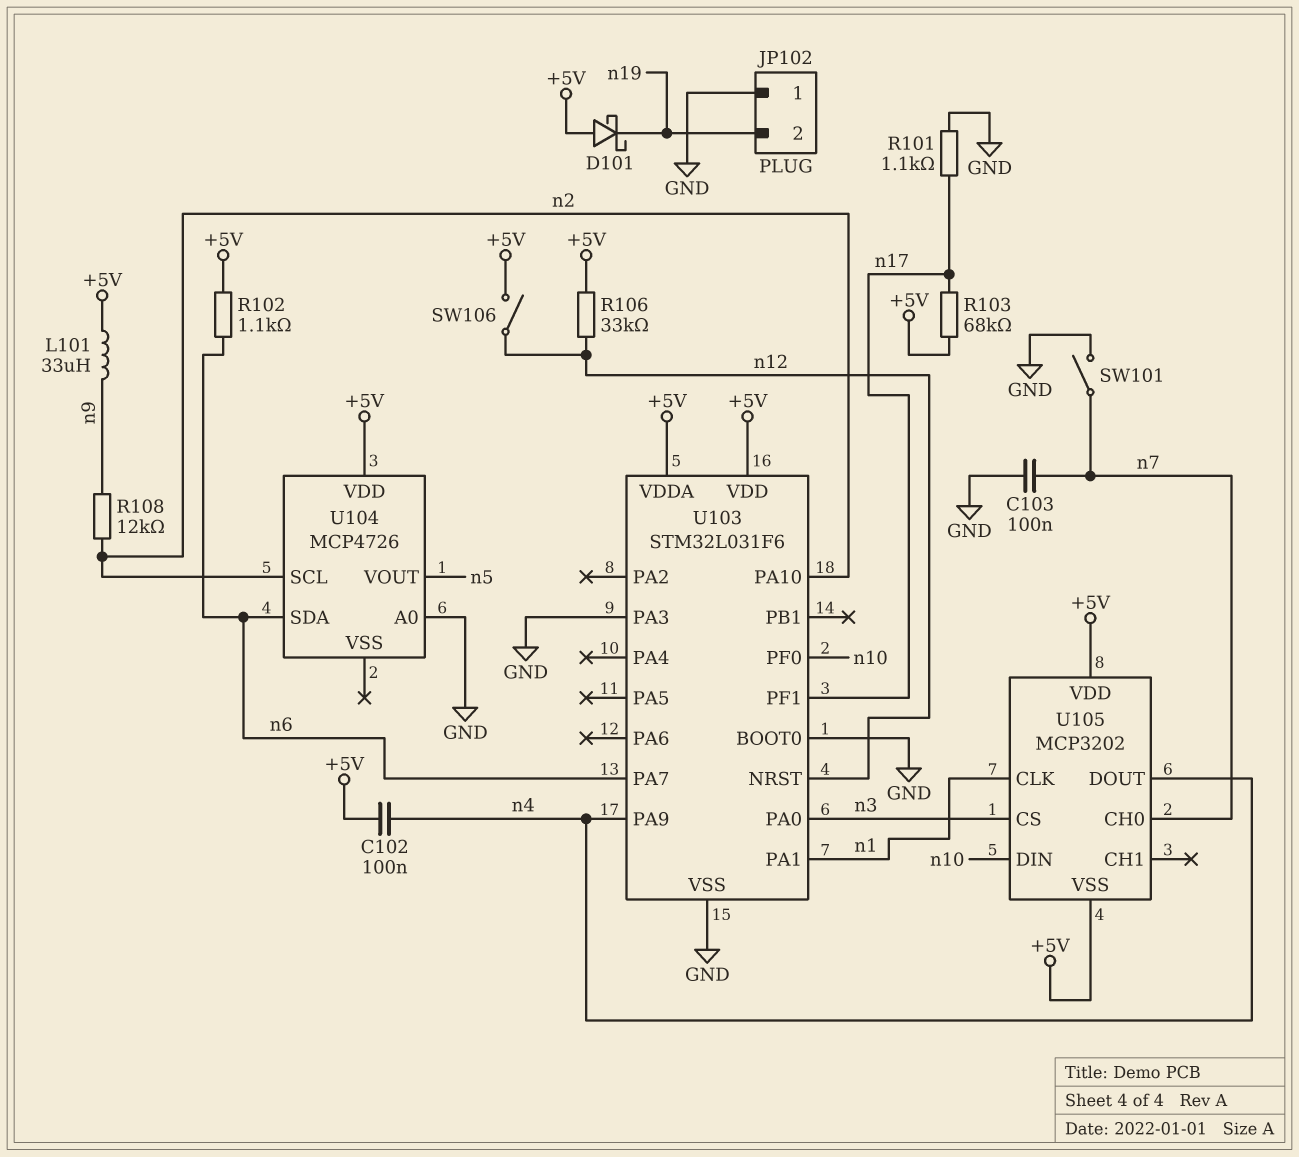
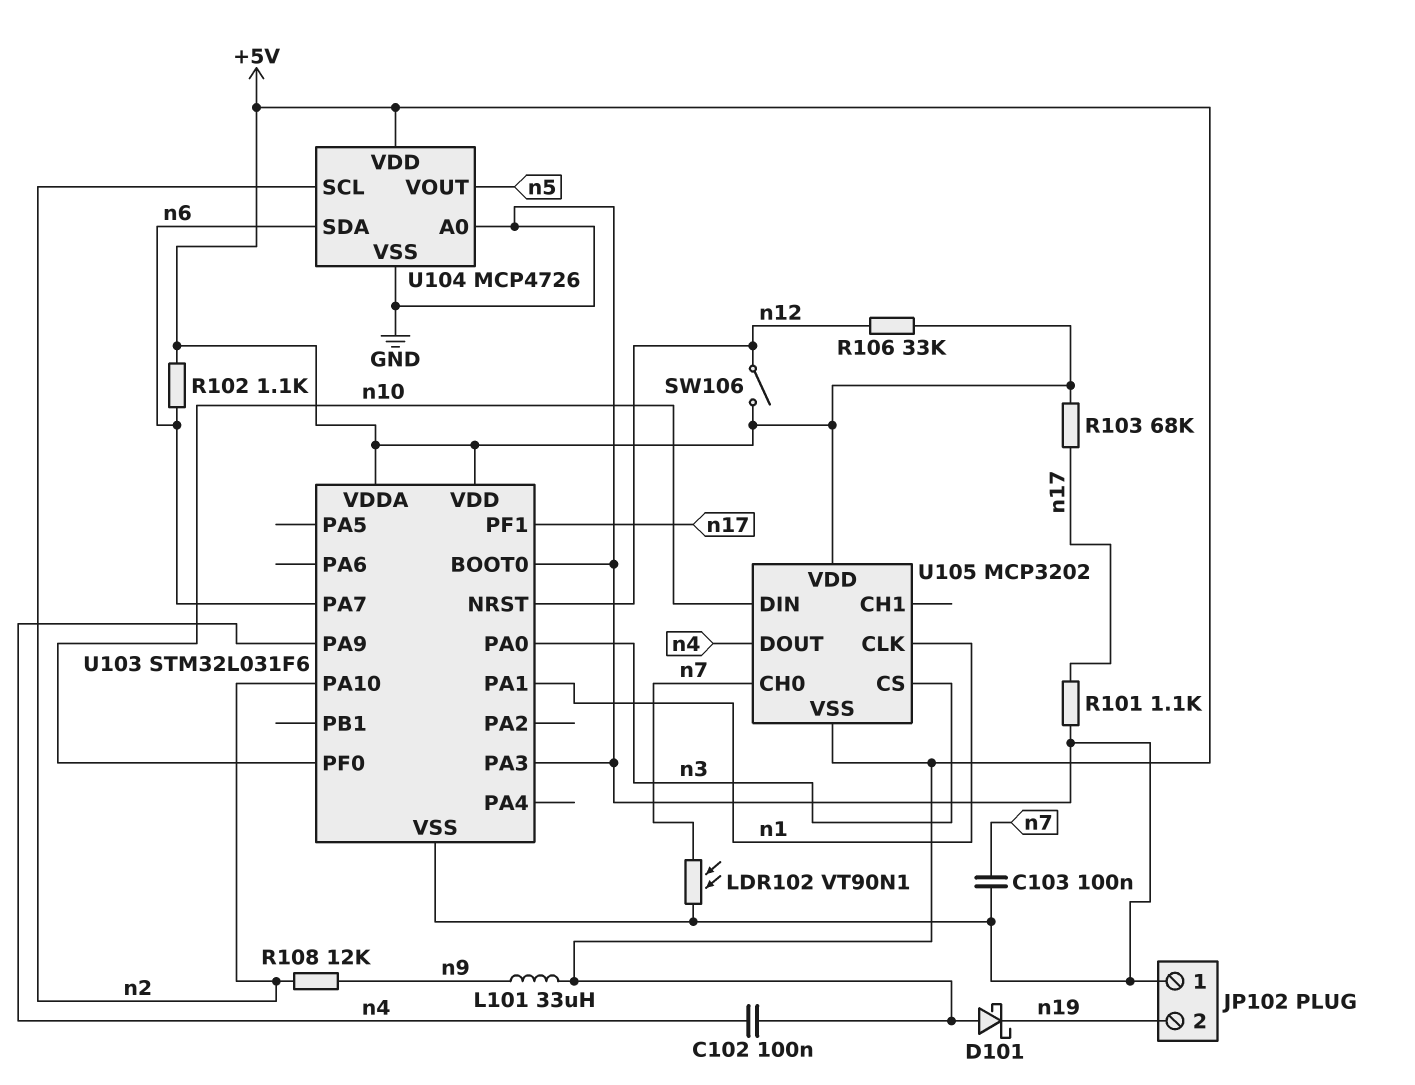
LDR102: none -> VT90N1 (GND, n7)
SW101: switch (GND, n7) -> none
U104 pin VSS: none -> GND

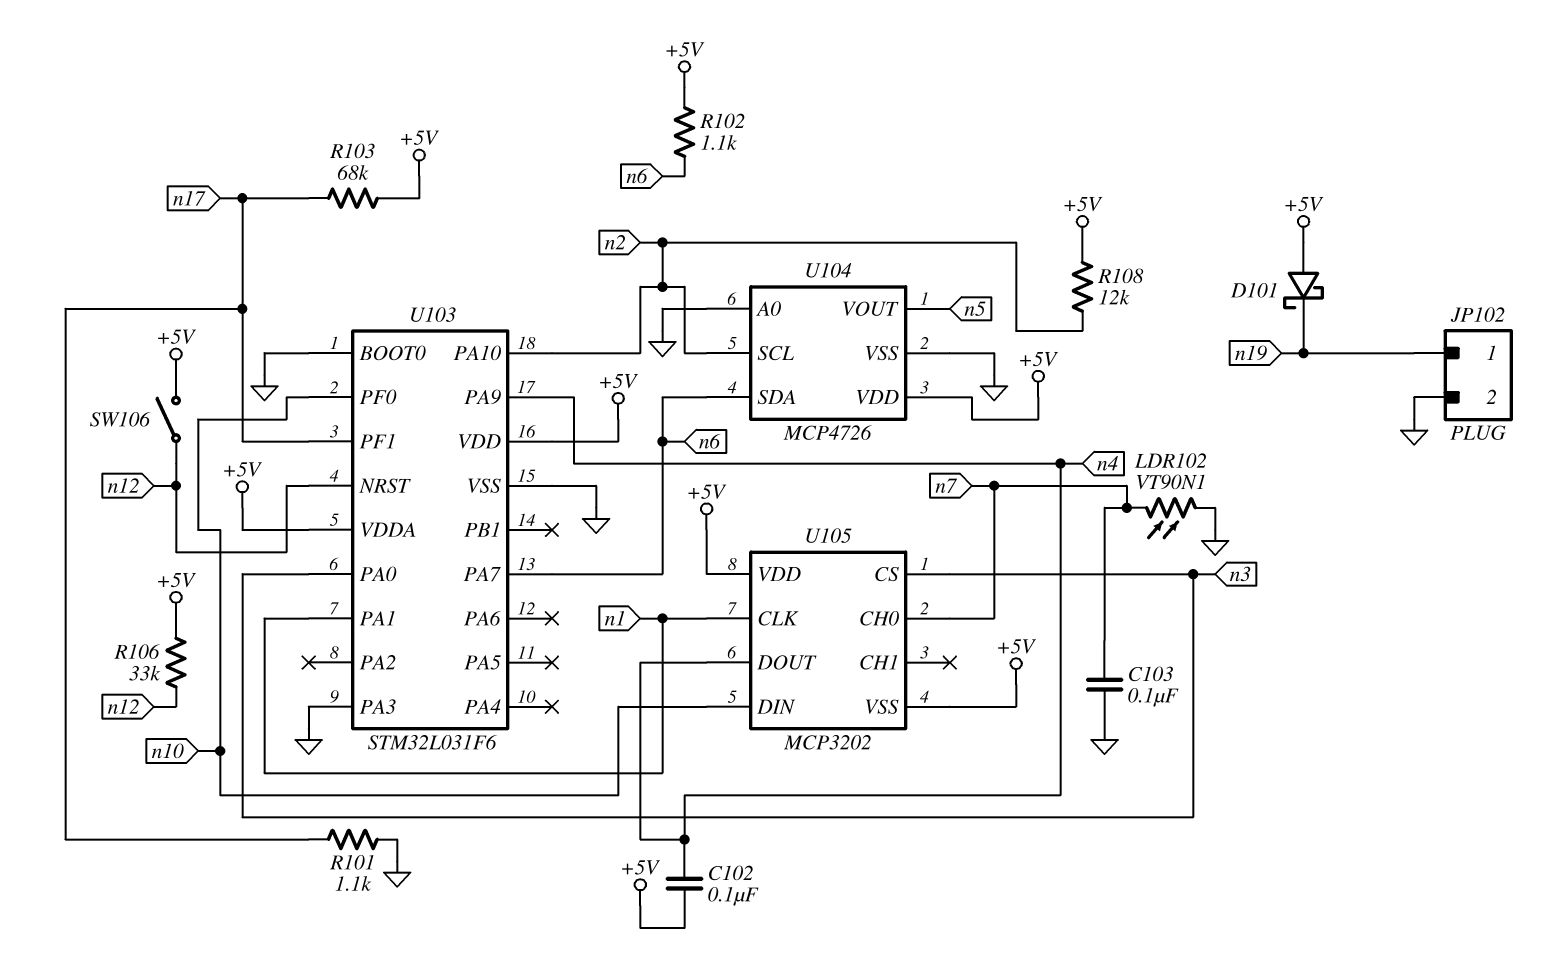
JP102 pin 1: GND -> n19
JP102 pin 2: n19 -> GND
L101: 33uH (+5V, n9) -> none
R108: 12k (n2, n9) -> 12k (+5V, n2)

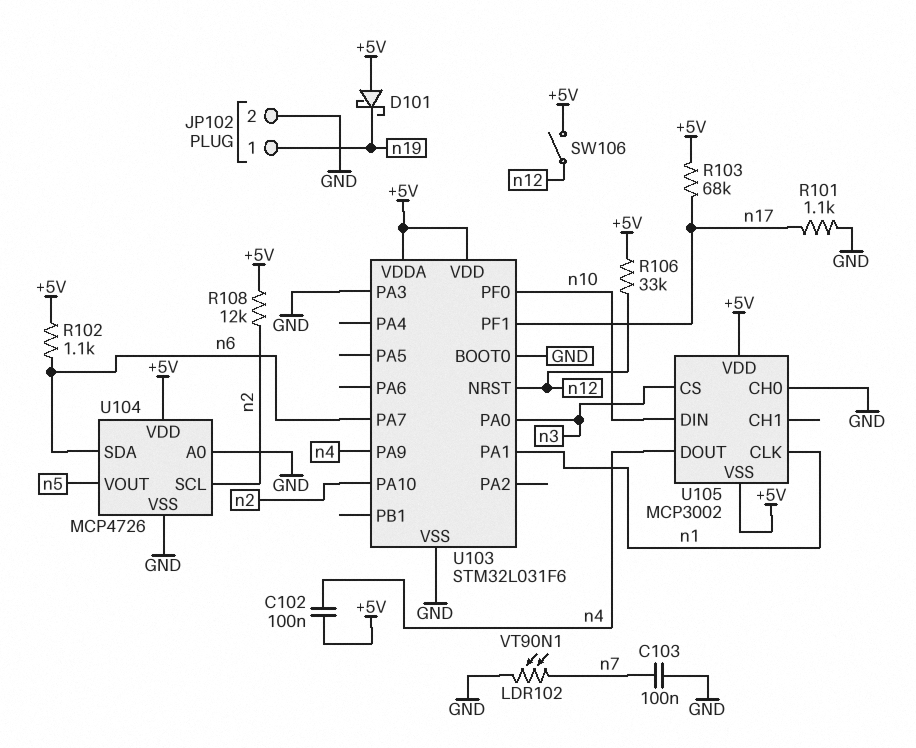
U105: MCP3202 -> MCP3002
U105 pin CH0: n7 -> GND

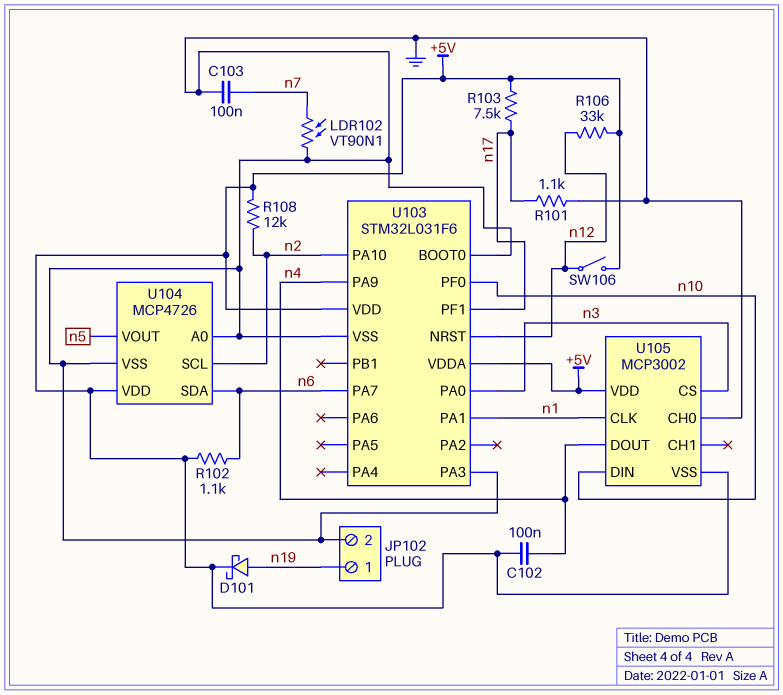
D101: schottky (A +5V, K n19) -> schottky (A n19, K +5V)
R103: 68k (+5V, n17) -> 7.5k (+5V, n17)

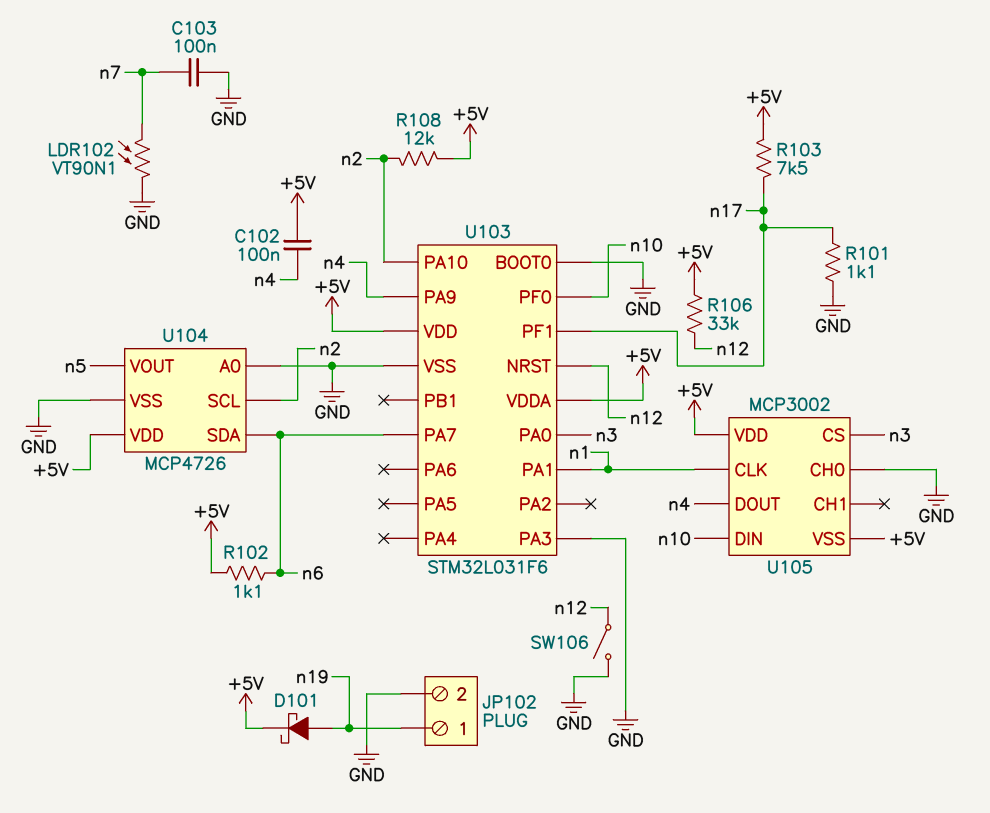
SW106: switch (+5V, n12) -> switch (GND, n12)

